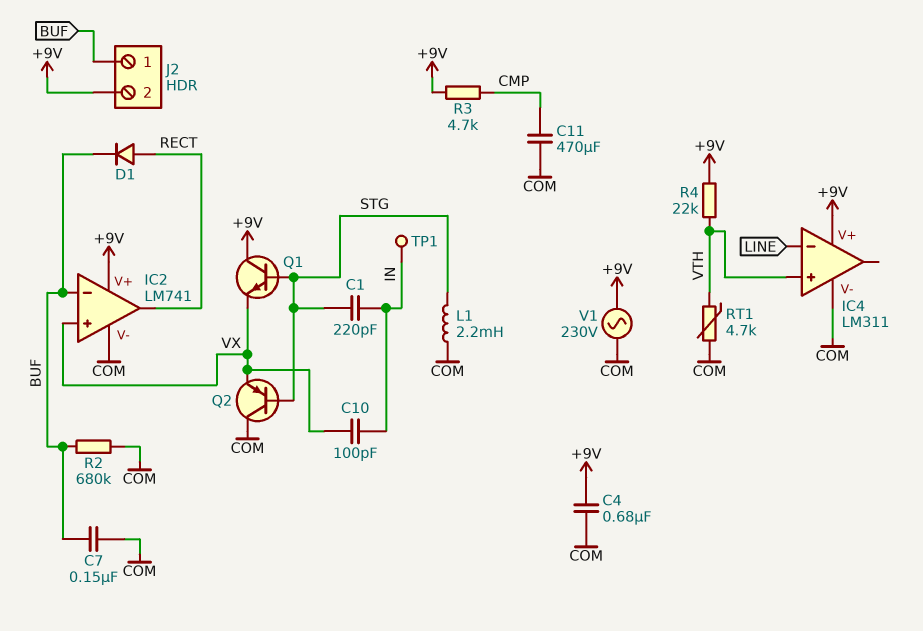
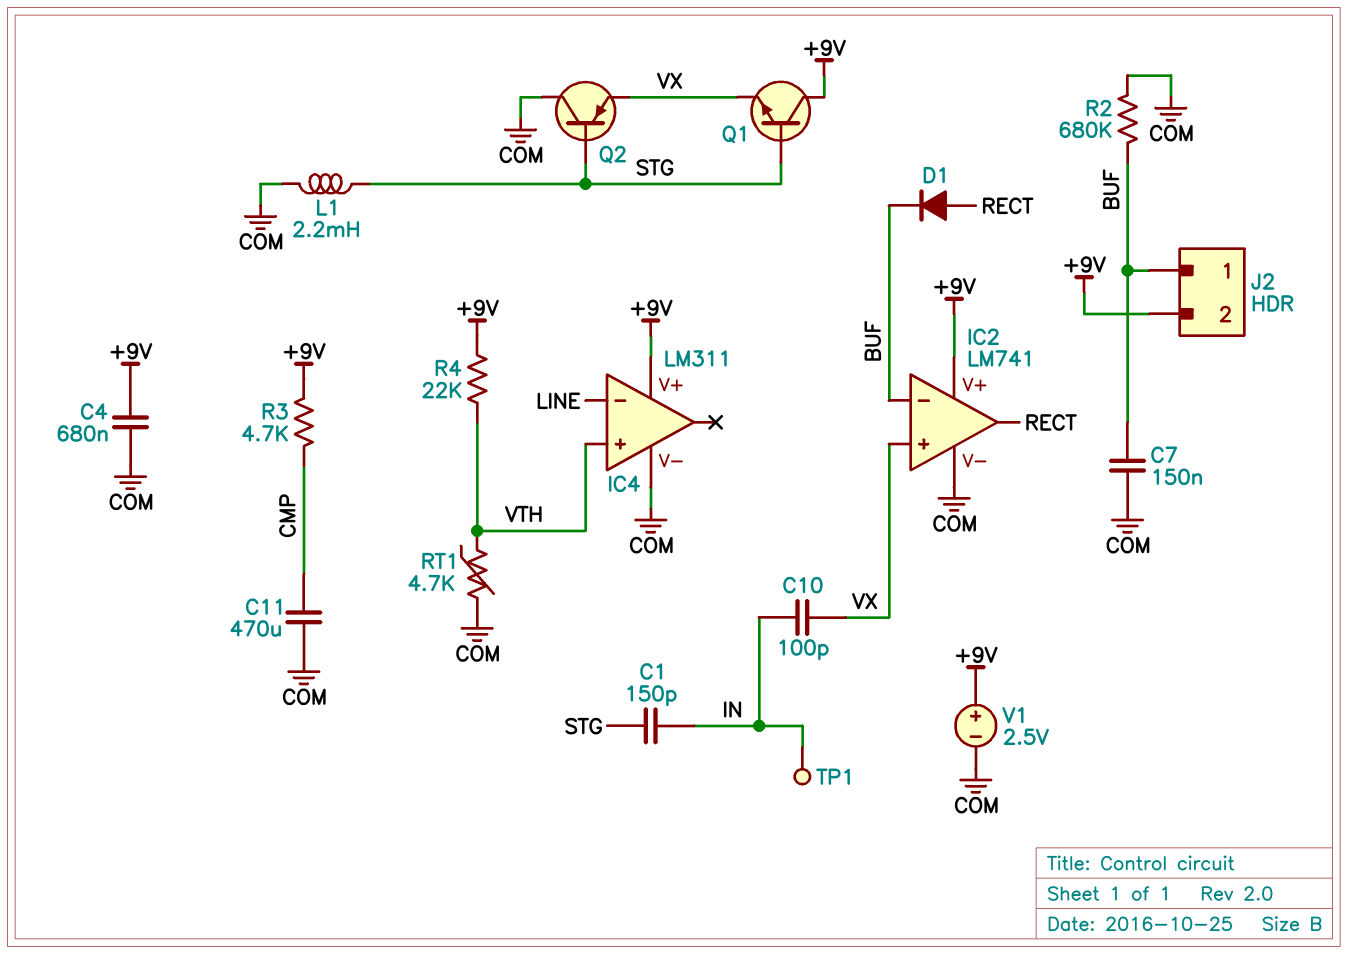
C1: 220pF (IN, STG) -> 150pF (IN, STG)
V1: AC 230V (+9V, COM) -> 2.5V (plus +9V, minus COM)

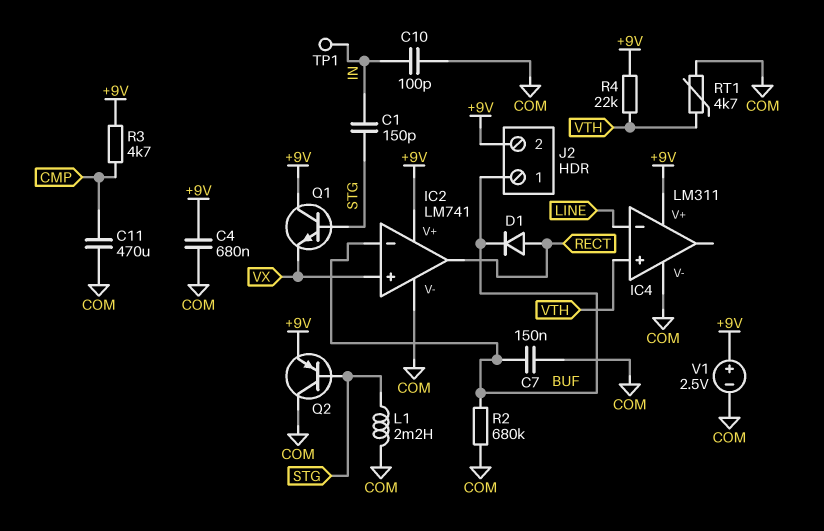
C10: 100pF (IN, VX) -> 100pF (COM, IN)
Q2: PNP (B STG, C COM, E VX) -> PNP (B STG, C COM, E +9V)

